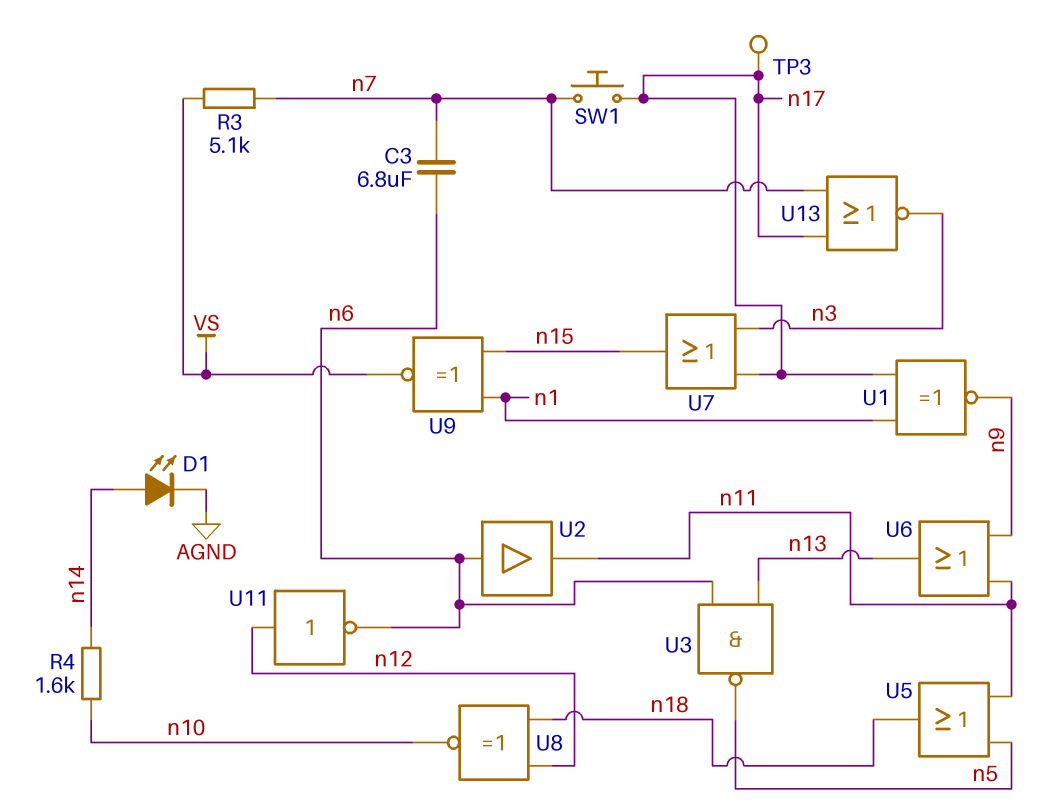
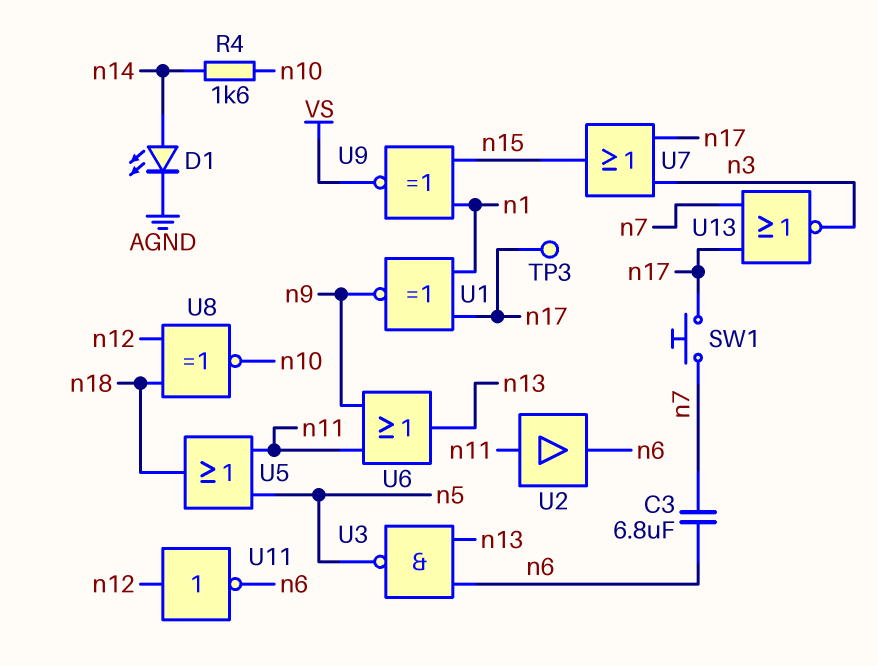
R3: 5.1k (VS, n7) -> none
U2: buffer (in n6, out n11) -> buffer (in n11, out n6)

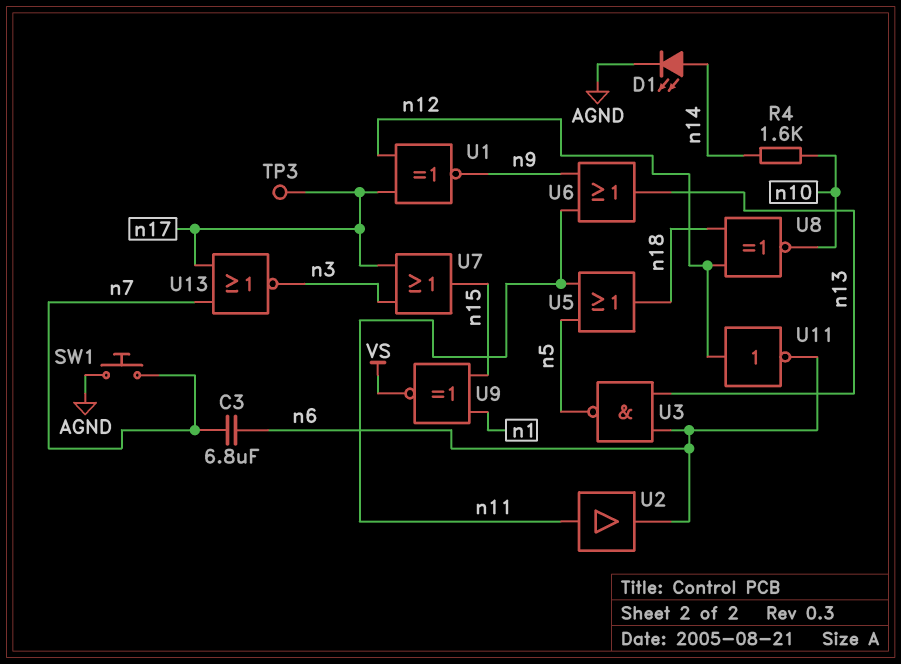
SW1: button (n7, n17) -> button (AGND, n7)
U1: XNOR (in n1, in n17, out n9) -> XNOR (in n12, in n17, out n9)

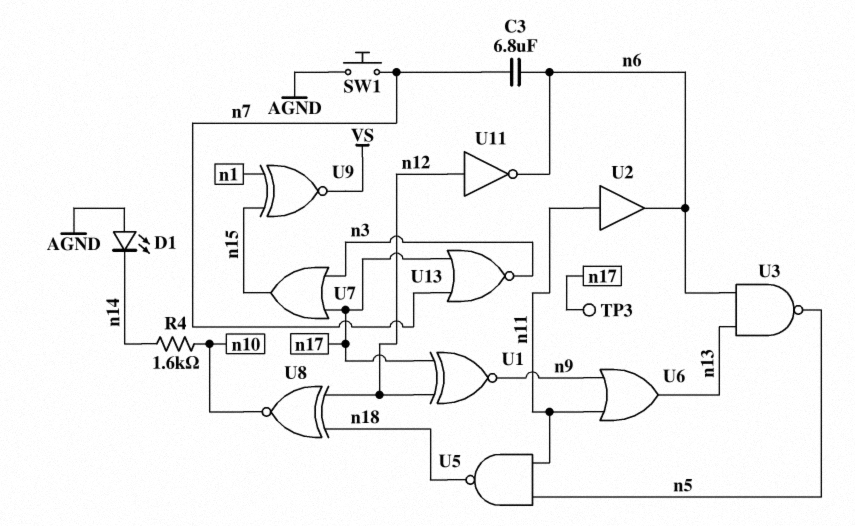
D1: LED (A n14, K AGND) -> LED (A AGND, K n14)
U5: OR (in n5, in n11, out n18) -> NAND (in n5, in n11, out n18)

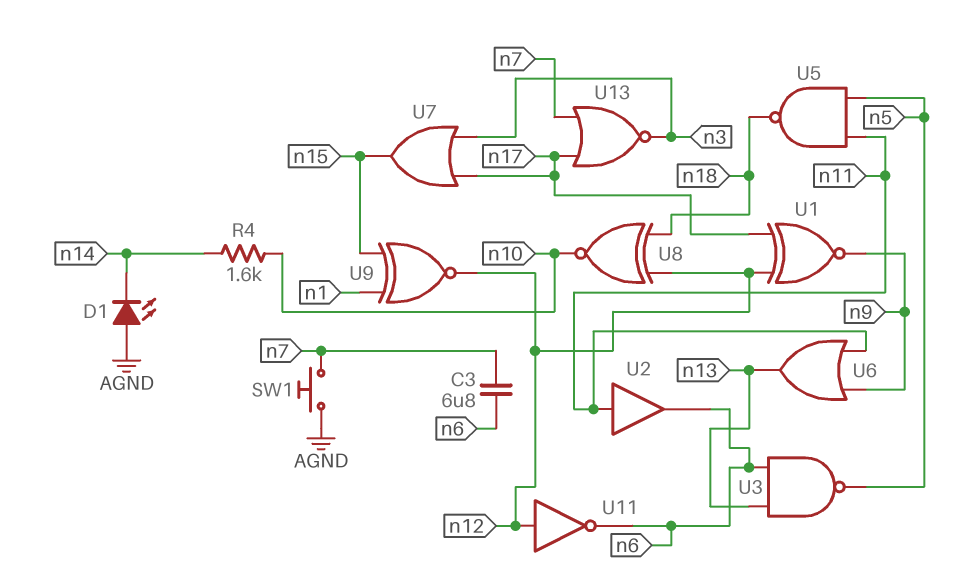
TP3: test point (n17) -> none
U9: XNOR (in n1, in n15, out VS) -> XNOR (in n1, in n15, out n12)

